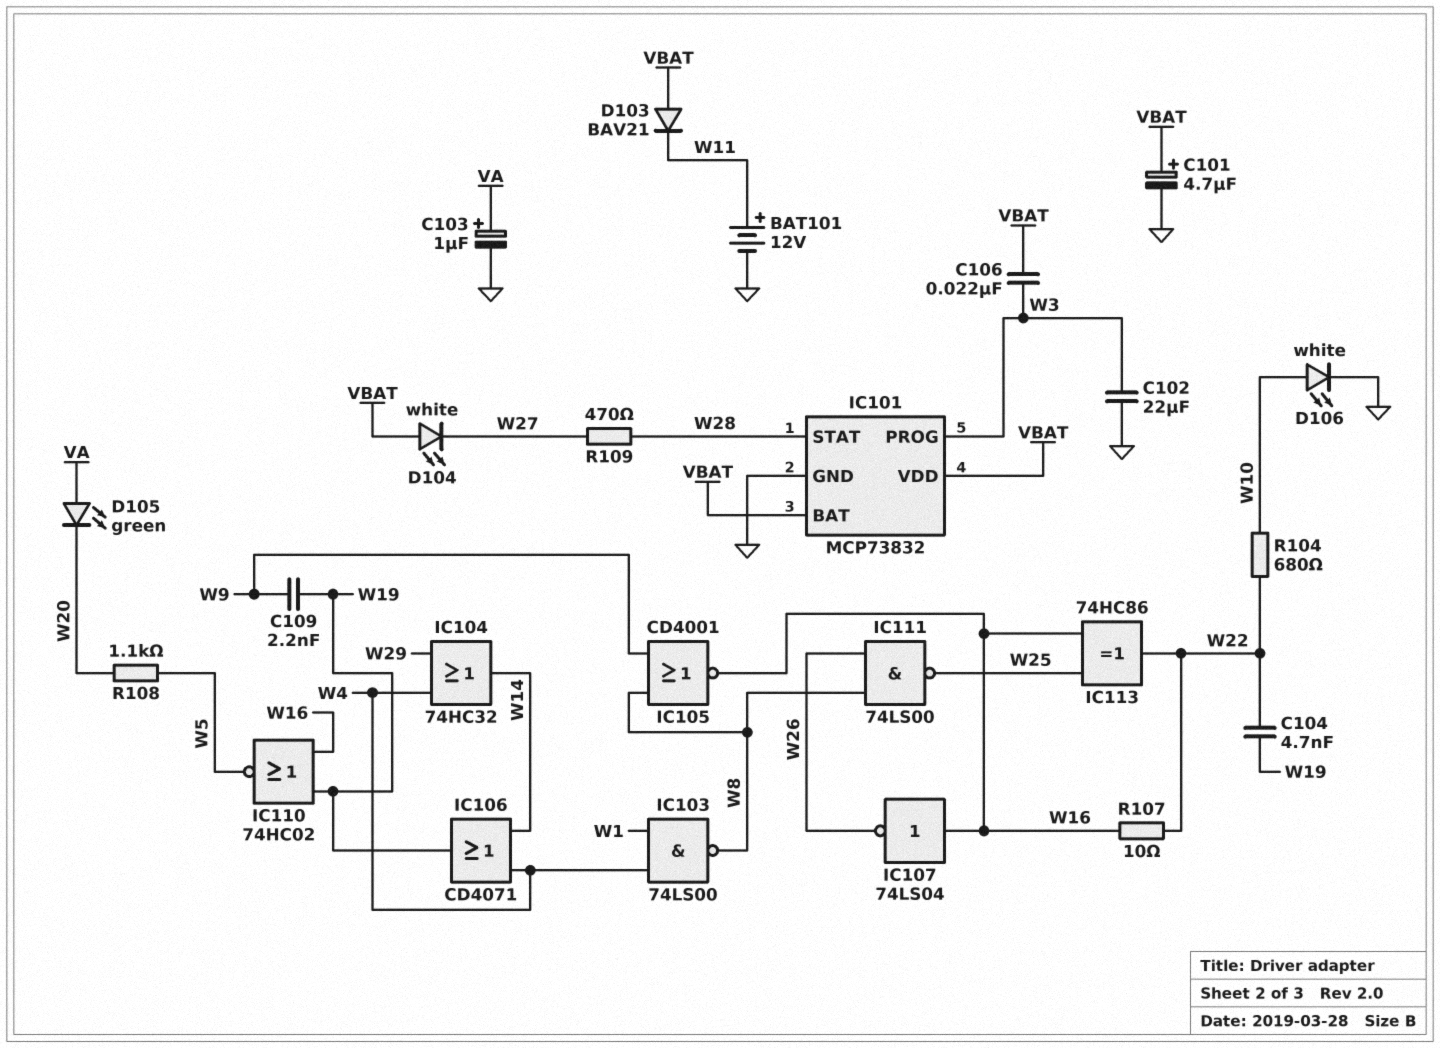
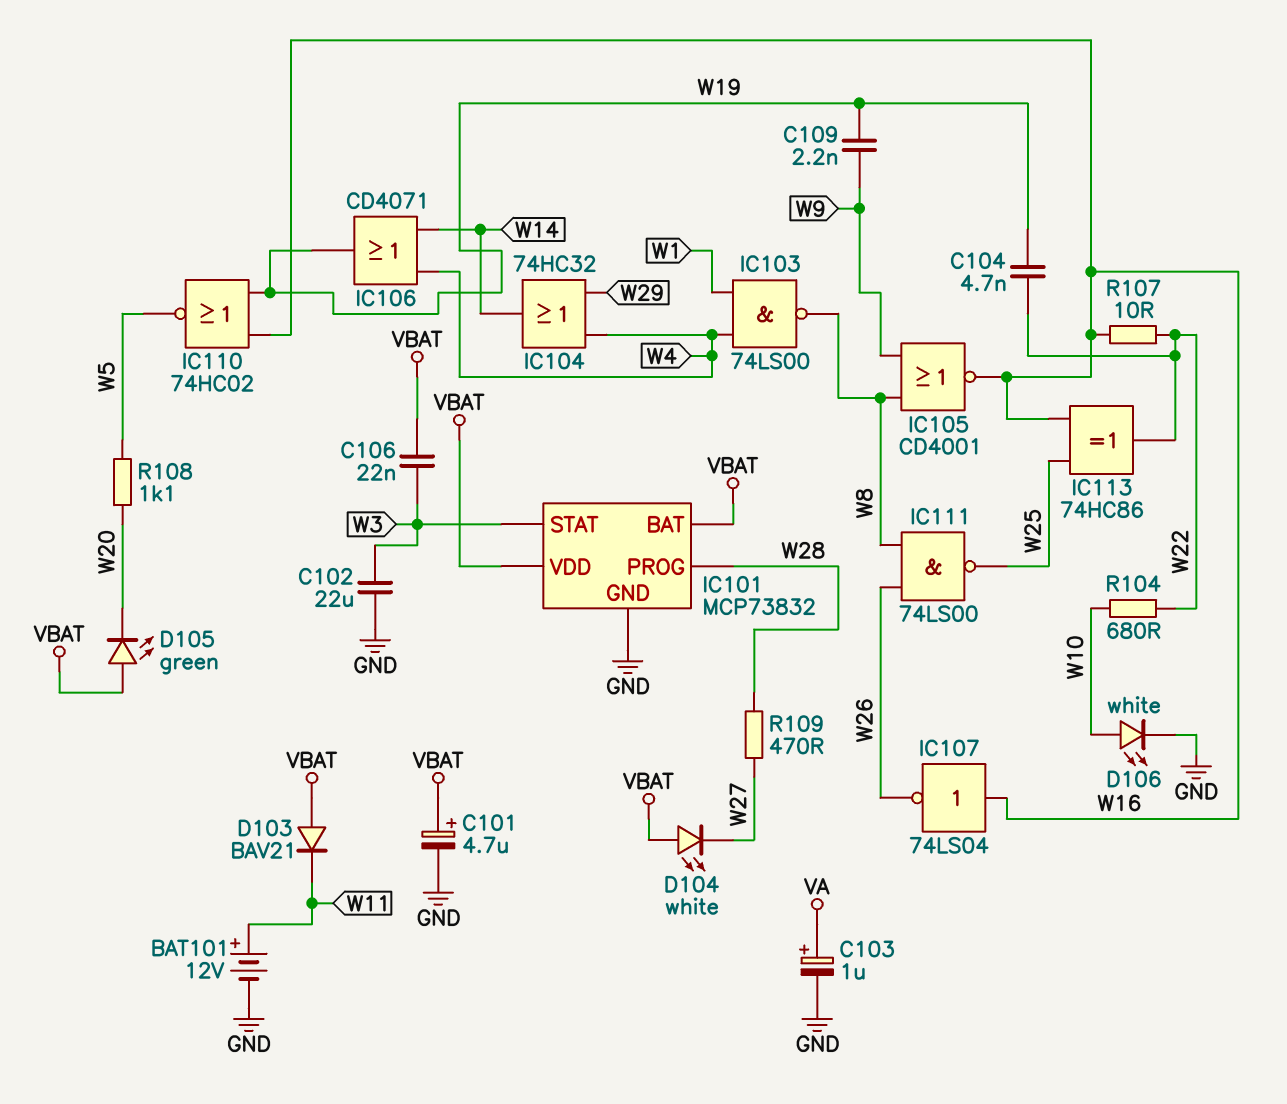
D105: LED green (A VA, K W20) -> LED green (A VBAT, K W20)
IC101 pin PROG: W3 -> W28
IC101 pin STAT: W28 -> W3

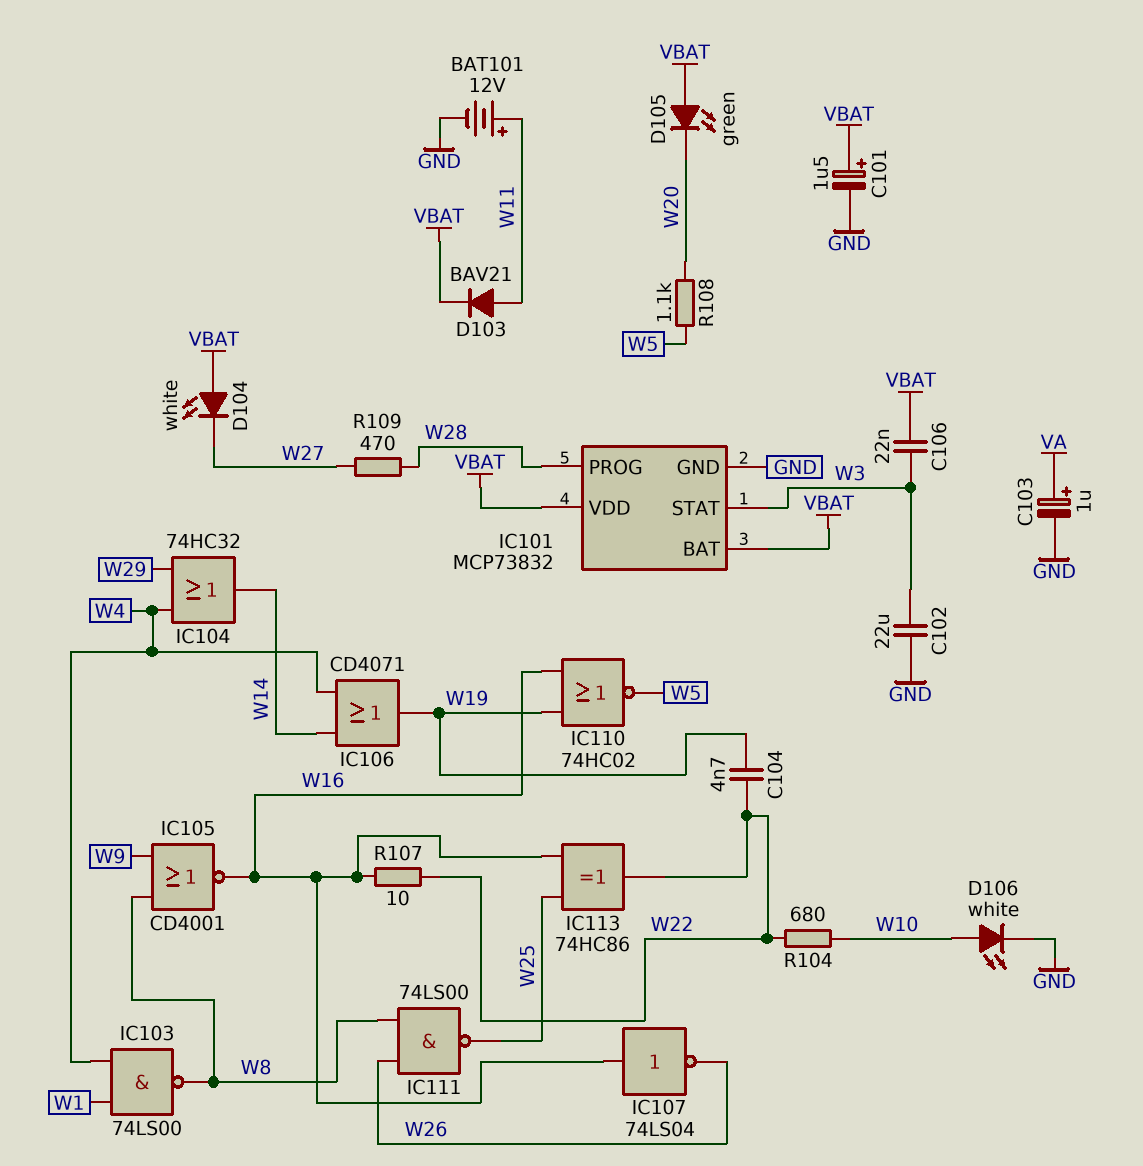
C101: 4.7uF (plus VBAT, minus GND) -> 1.5uF (plus VBAT, minus GND)
C109: 2.2nF (W9, W19) -> none
D103: diode BAV21 (A VBAT, K W11) -> diode BAV21 (A W11, K VBAT)

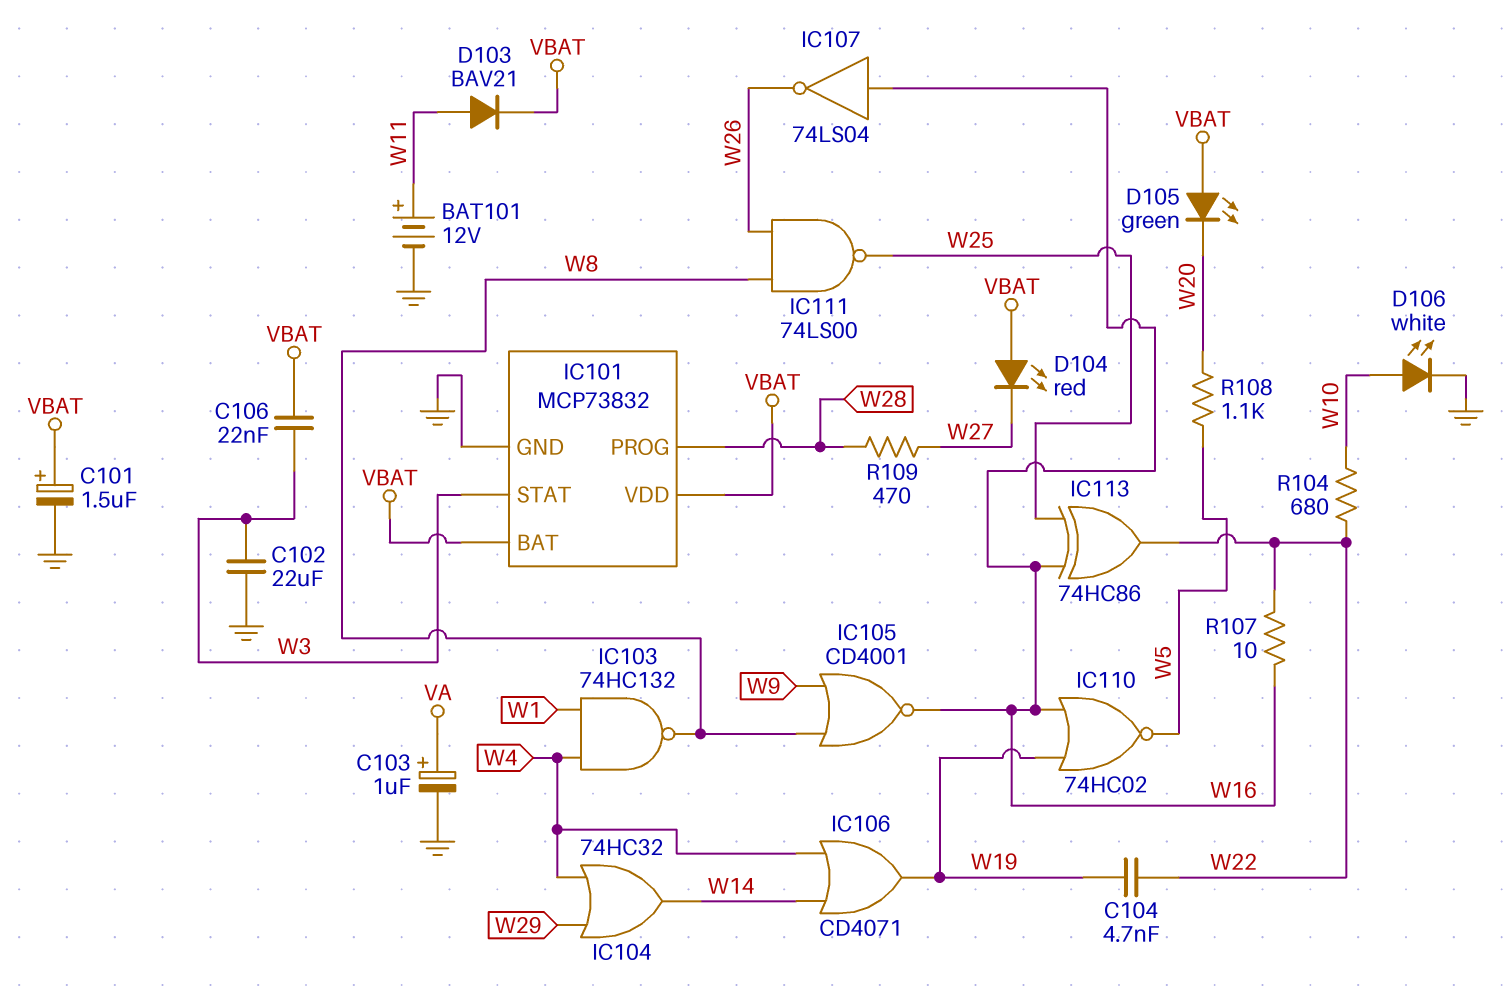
D104: LED white (A VBAT, K W27) -> LED red (A VBAT, K W27)
IC103: NAND 74LS00 (in W1, in W4, out W8) -> NAND 74HC132 (in W1, in W4, out W8)

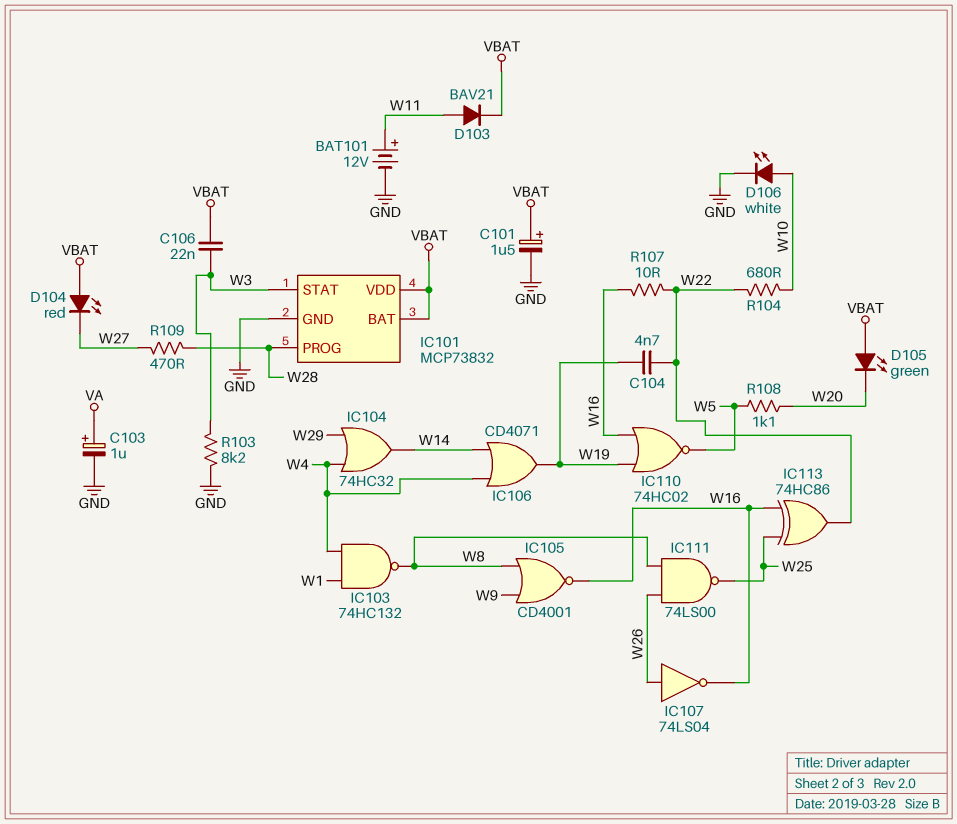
C102: 22uF (GND, W3) -> none
IC107: NOT 74LS04 (in W16, out W26) -> NOT 74LS04 (in W26, out W16)
R103: none -> 8.2k (GND, W3)

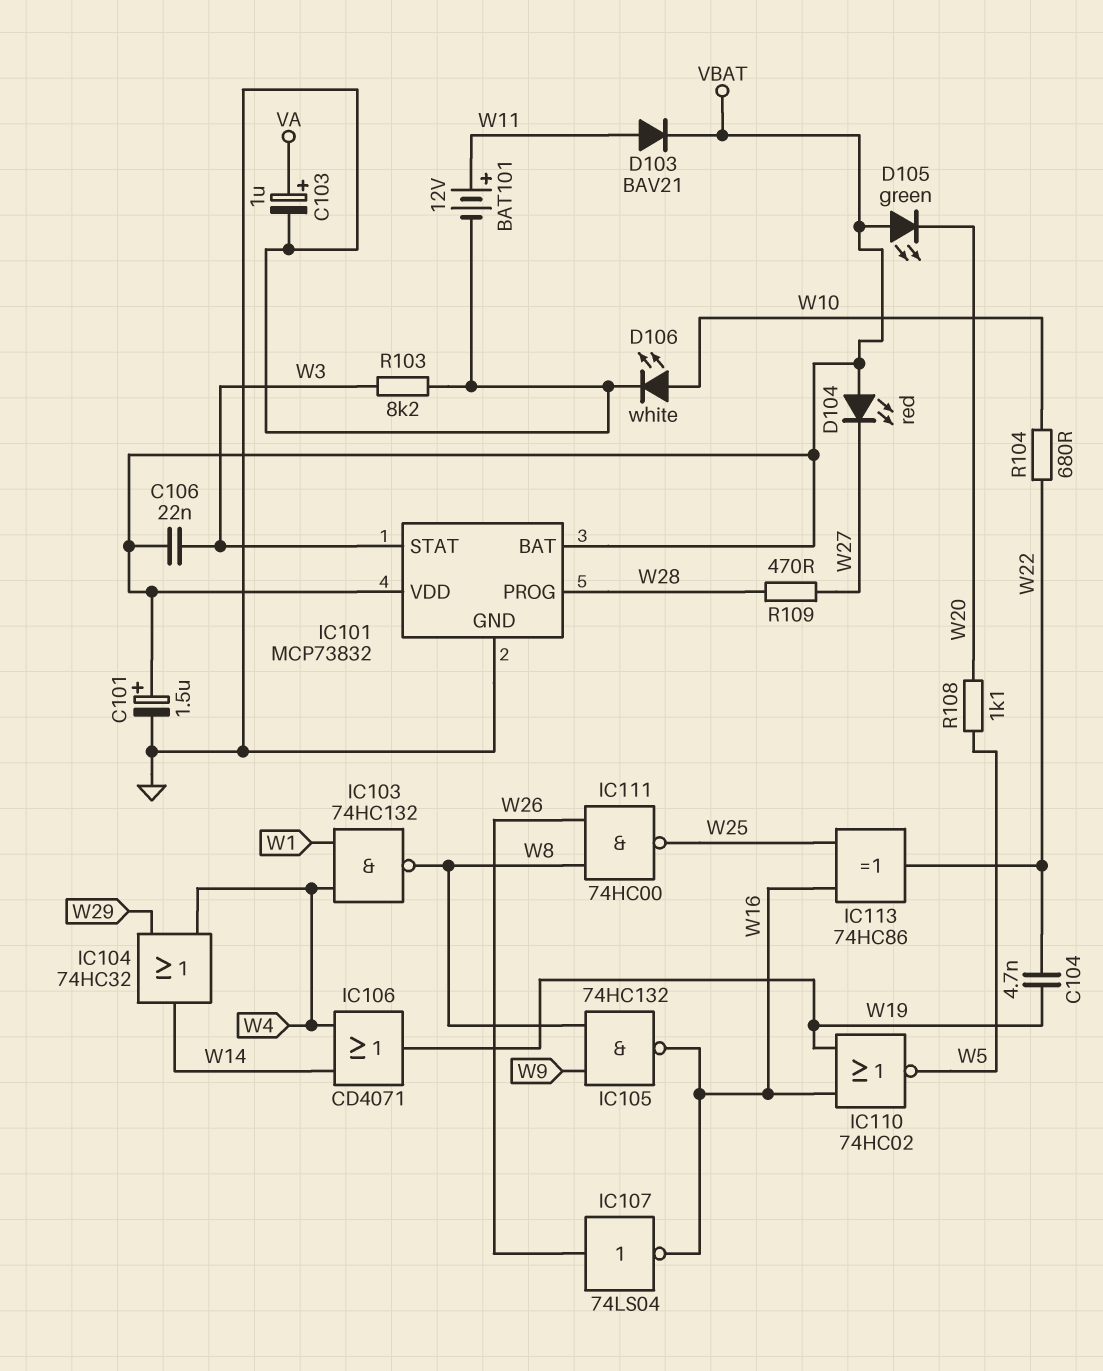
IC105: NOR CD4001 (in W8, in W9, out W16) -> NAND 74HC132 (in W8, in W9, out W16)
IC111: NAND 74LS00 (in W8, in W26, out W25) -> NAND 74HC00 (in W8, in W26, out W25)
R107: 10 (W16, W22) -> none

